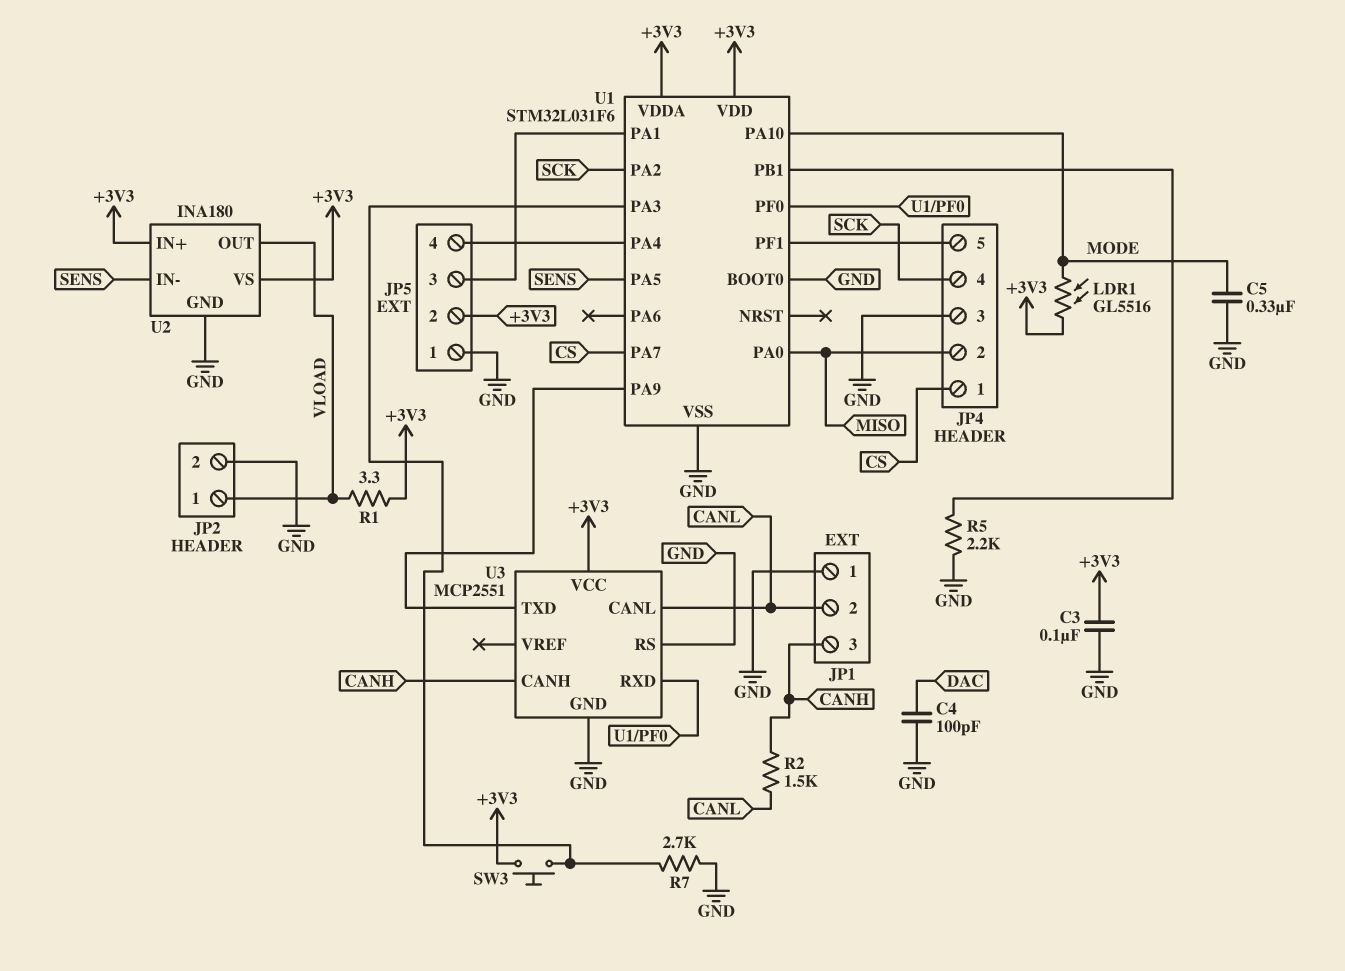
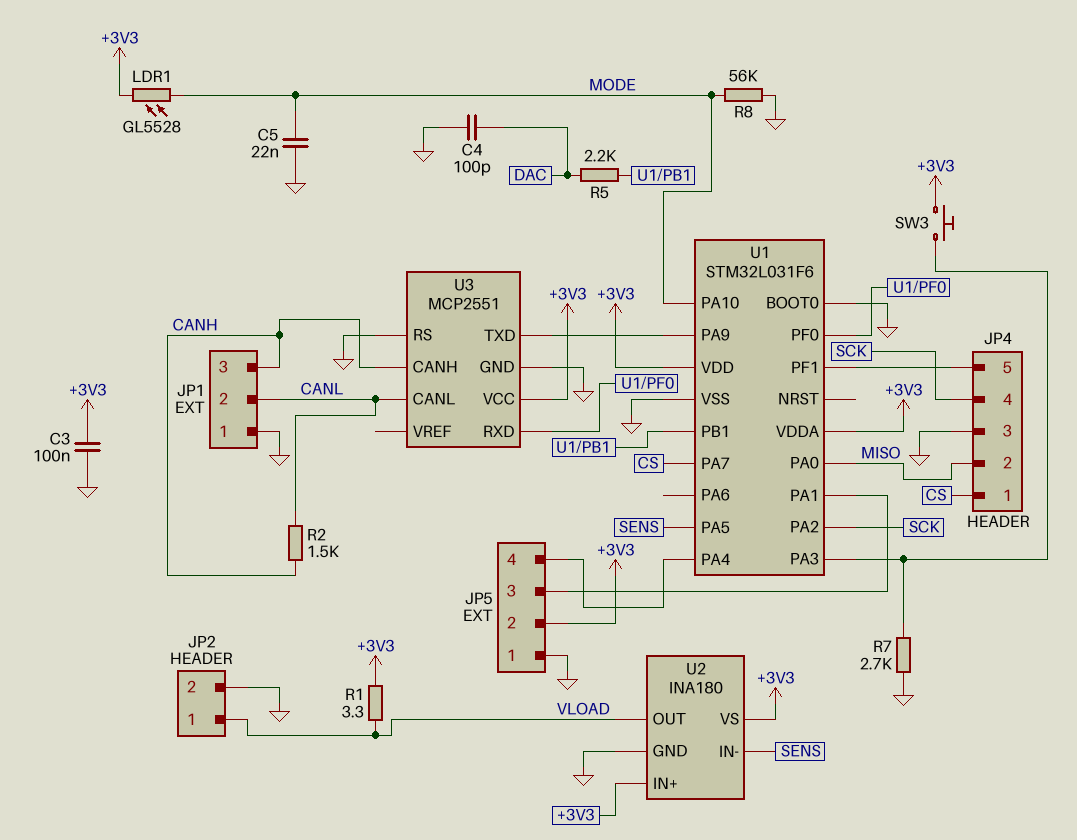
C5: 330nF (GND, MODE) -> 22nF (GND, MODE)
LDR1: GL5516 (+3V3, MODE) -> GL5528 (+3V3, MODE)
R5: 2.2k (GND, U1/PB1) -> 2.2k (DAC, U1/PB1)
R8: none -> 56k (GND, MODE)

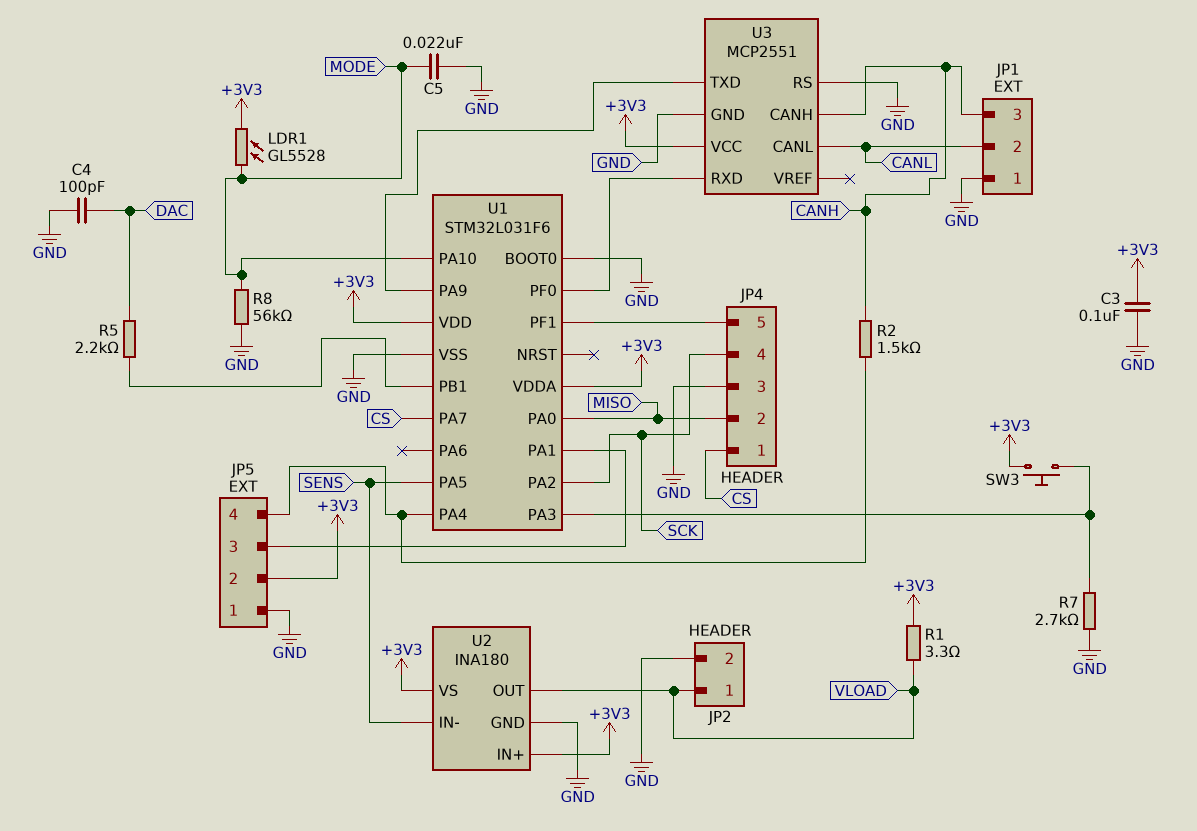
R2: 1.5k (CANH, CANL) -> 1.5k (CANH, JP5/4)

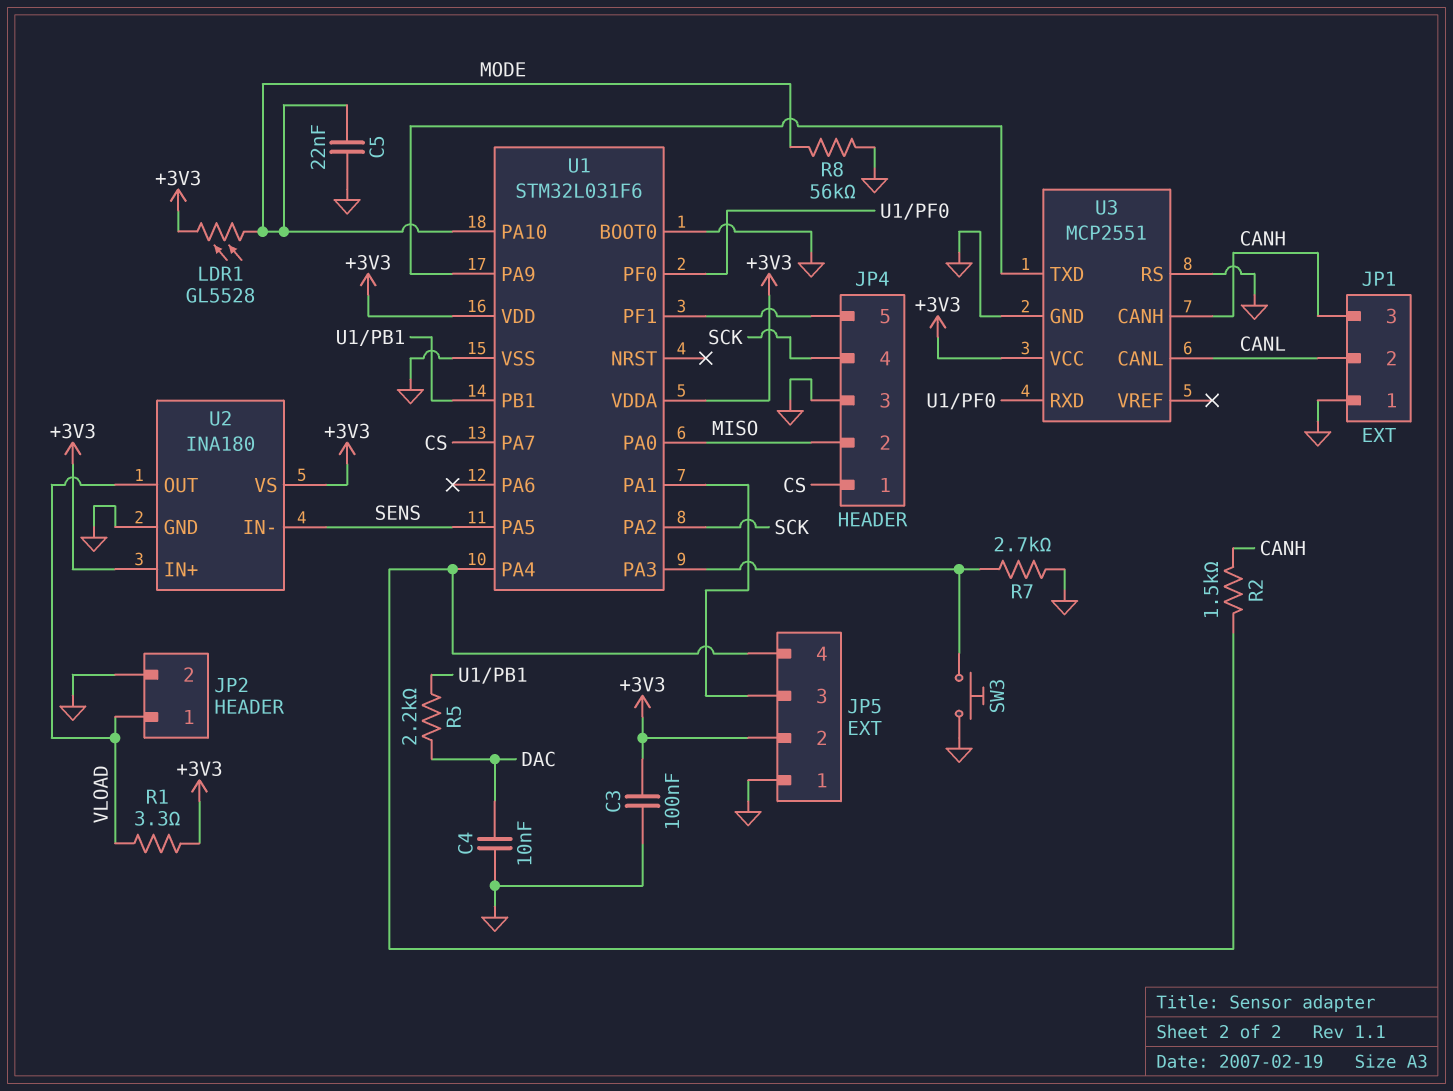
C4: 100pF (DAC, GND) -> 10nF (DAC, GND)
SW3: button (+3V3, U1/PA3) -> button (GND, U1/PA3)

